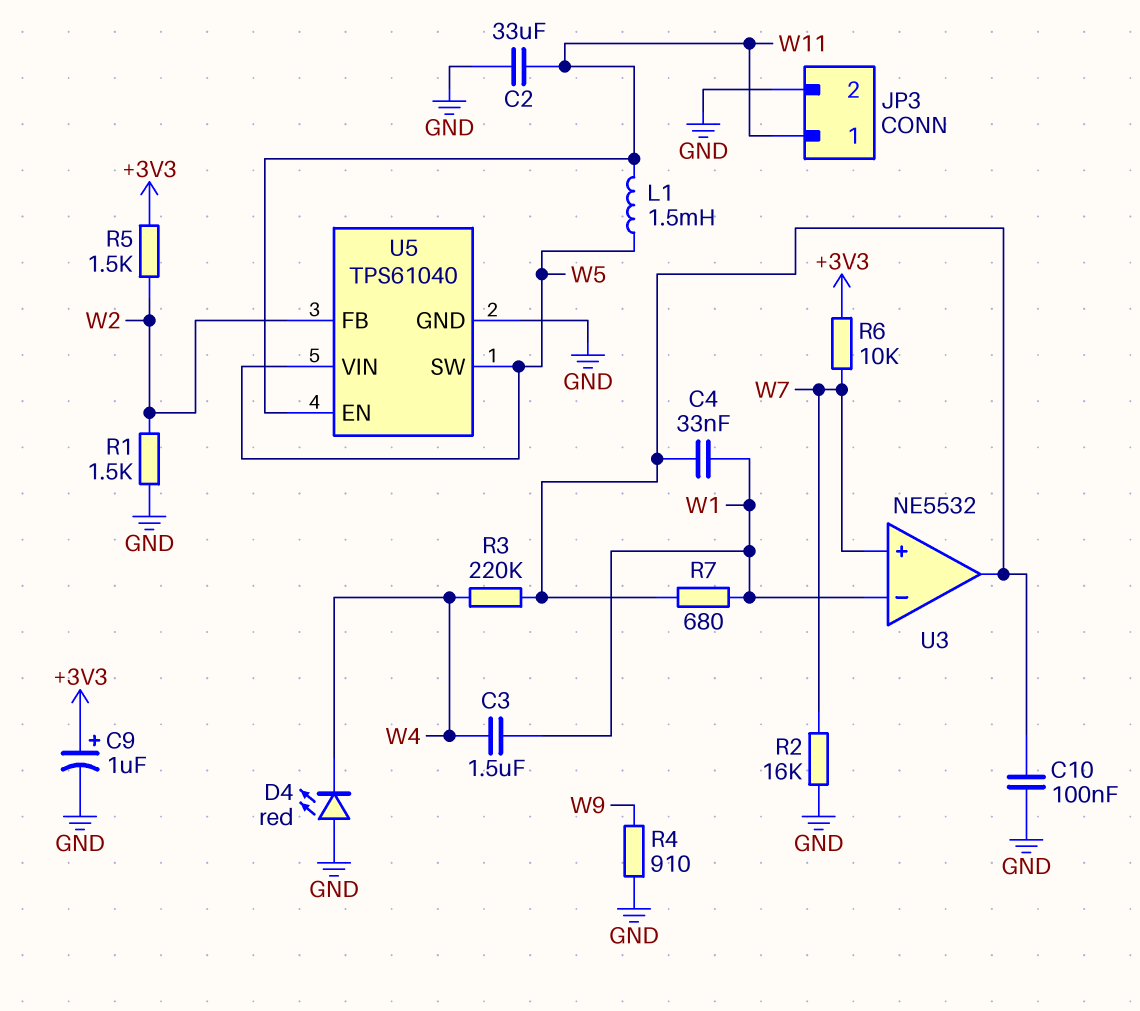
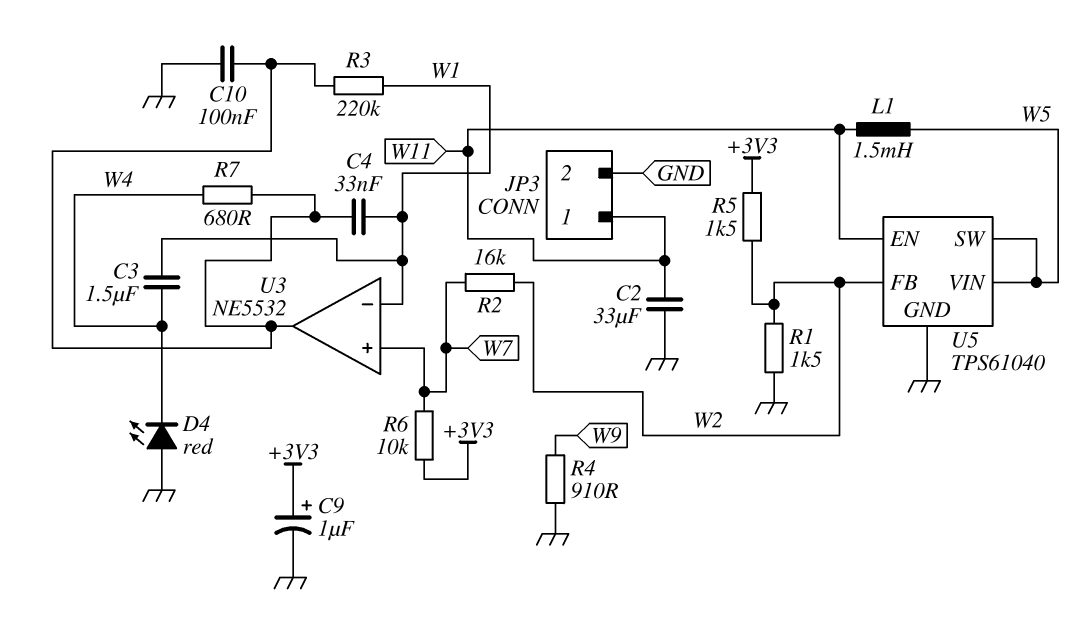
R2: 16k (GND, W7) -> 16k (W2, W7)
R3: 220k (U3/out, W4) -> 220k (U3/out, W1)
R7: 680 (U3/out, W1) -> 680 (U3/out, W4)

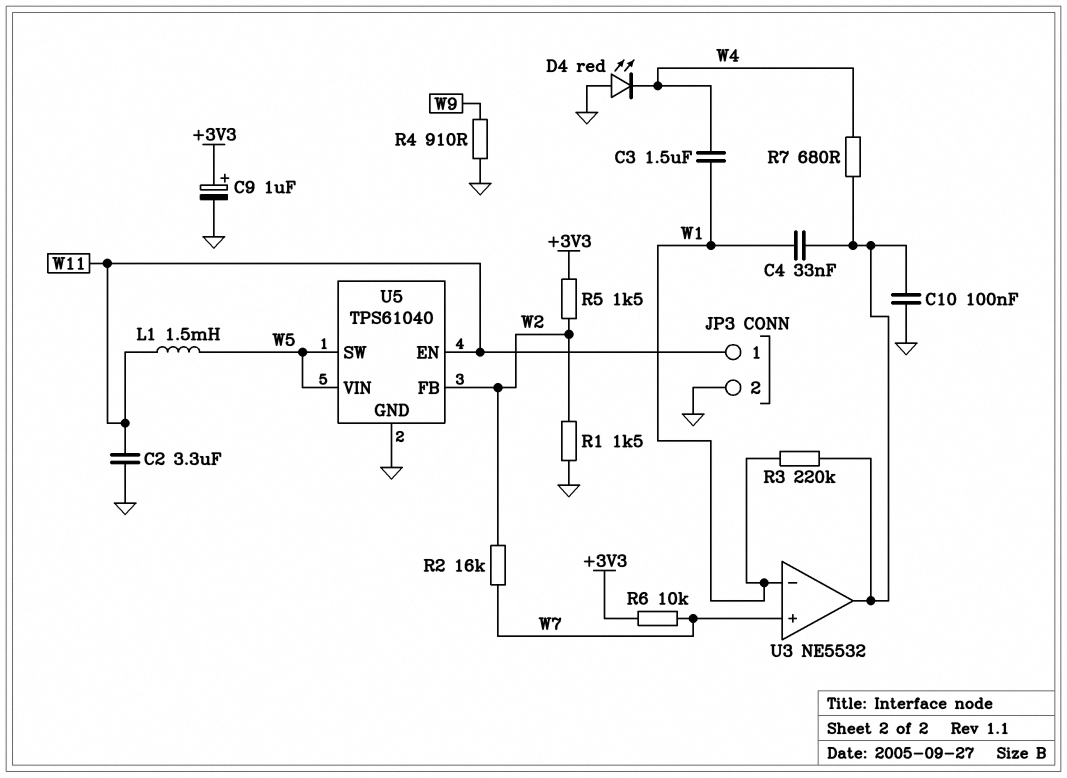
C2: 33uF (GND, W11) -> 3.3uF (GND, W11)

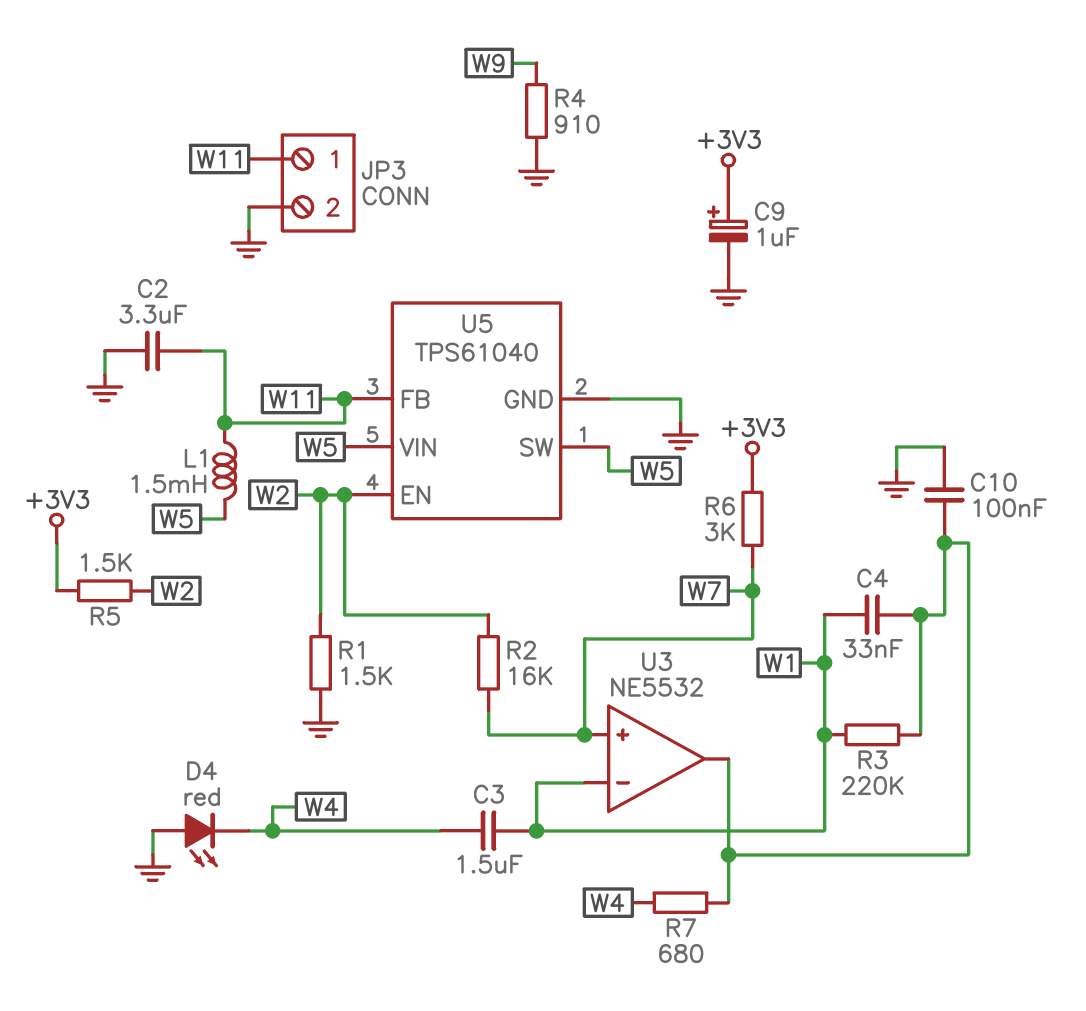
R6: 10k (+3V3, W7) -> 3k (+3V3, W7)
U5 pin EN: W11 -> W2
U5 pin FB: W2 -> W11

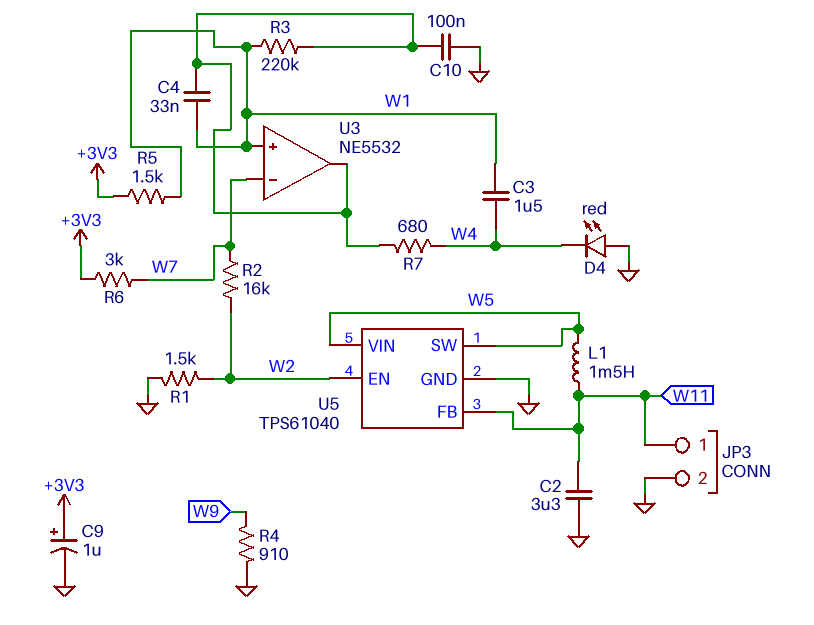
R5: 1.5k (+3V3, W2) -> 1.5k (+3V3, W1)
U3 pin in+: W7 -> W1
U3 pin in-: W1 -> W7

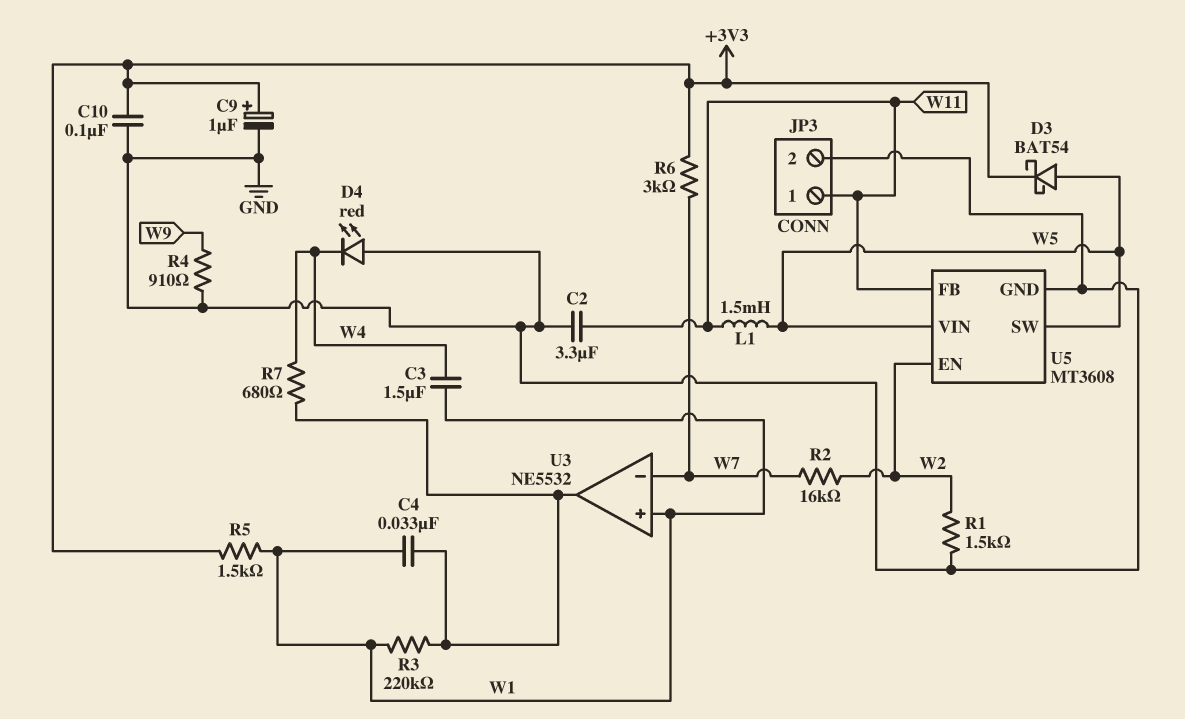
C10: 100nF (GND, U3/out) -> 100nF (+3V3, GND)
D3: none -> schottky BAT54 (A W5, K +3V3)
U5: TPS61040 -> MT3608

